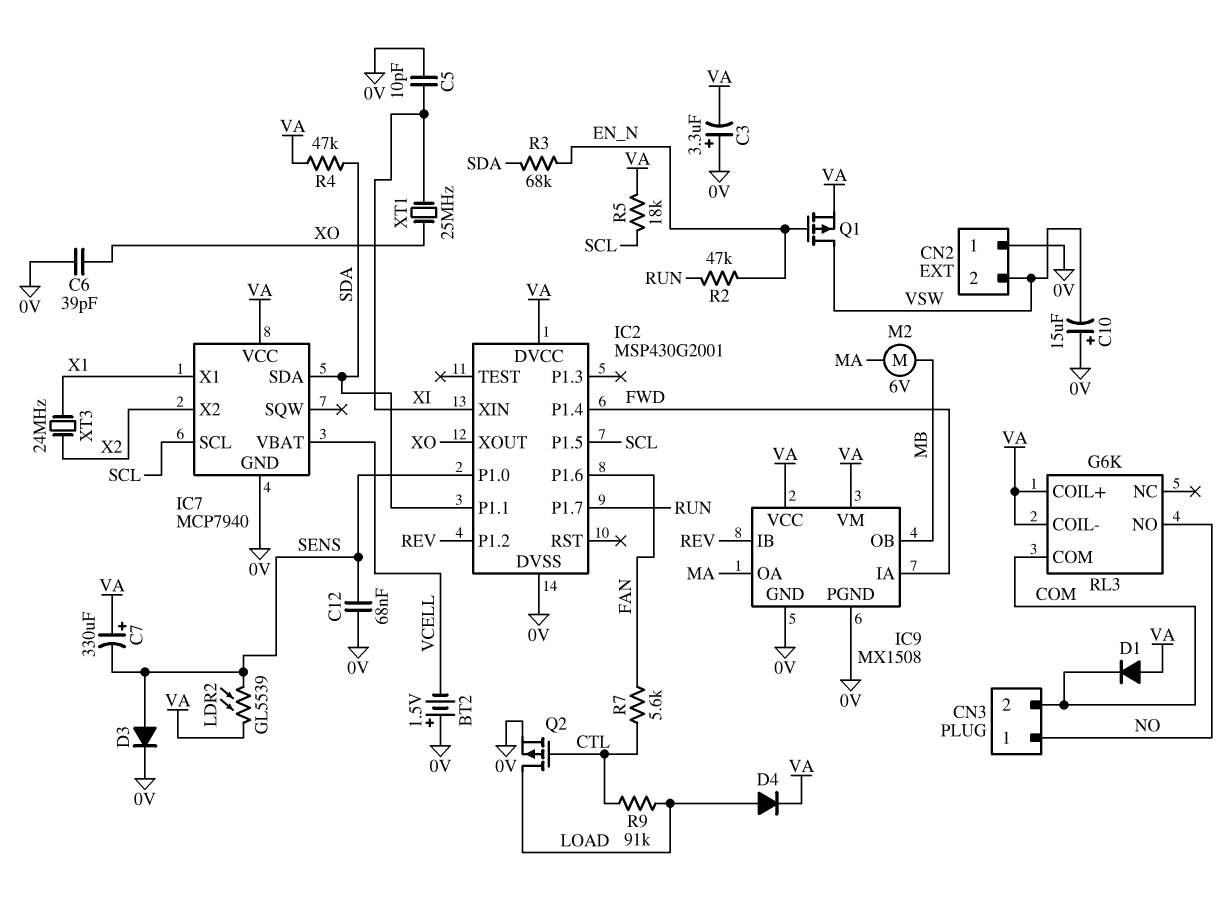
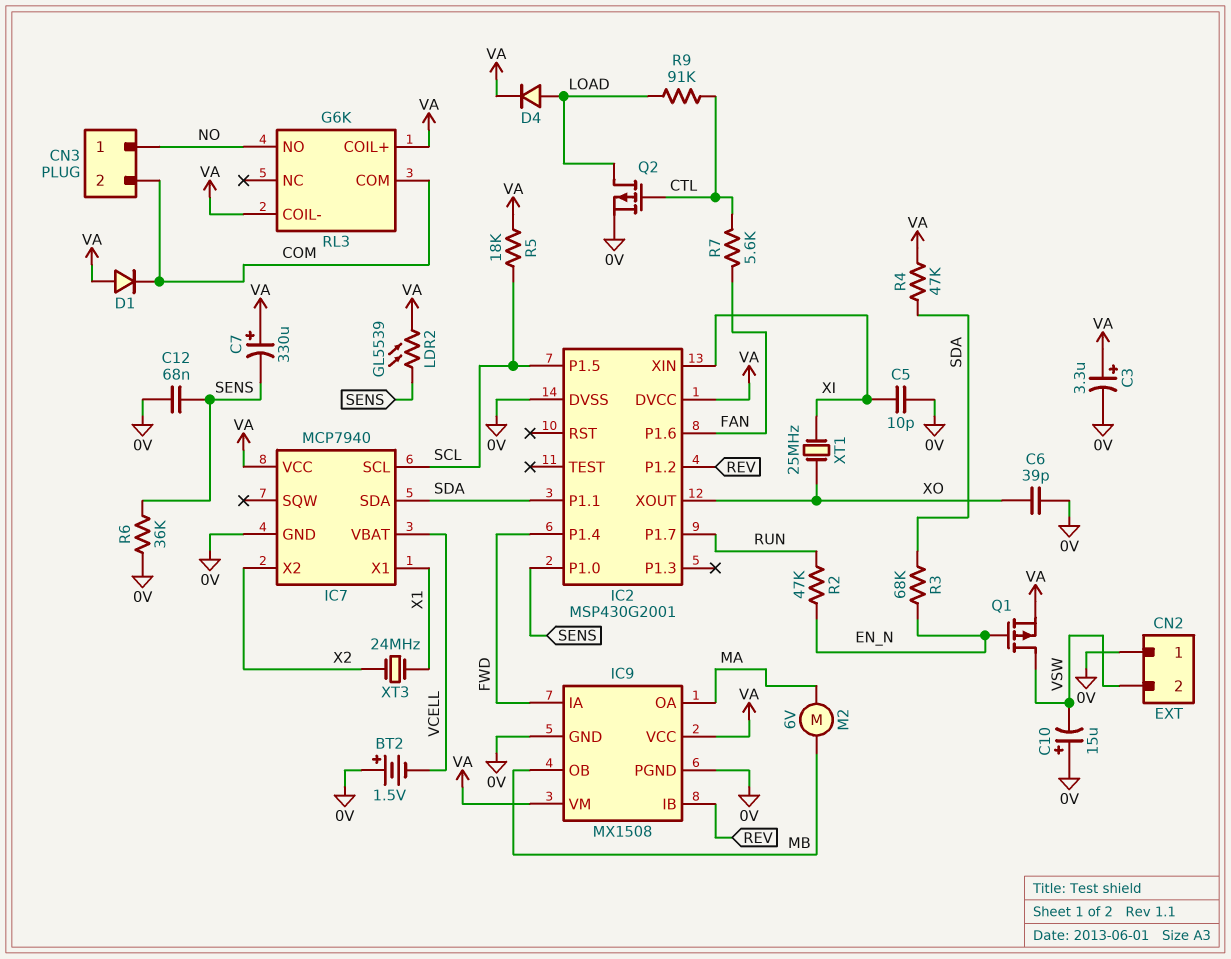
C3: 3.3uF (plus 0V, minus VA) -> 3.3uF (plus VA, minus 0V)
D3: diode (A SENS, K 0V) -> none
R6: none -> 36k (0V, SENS)

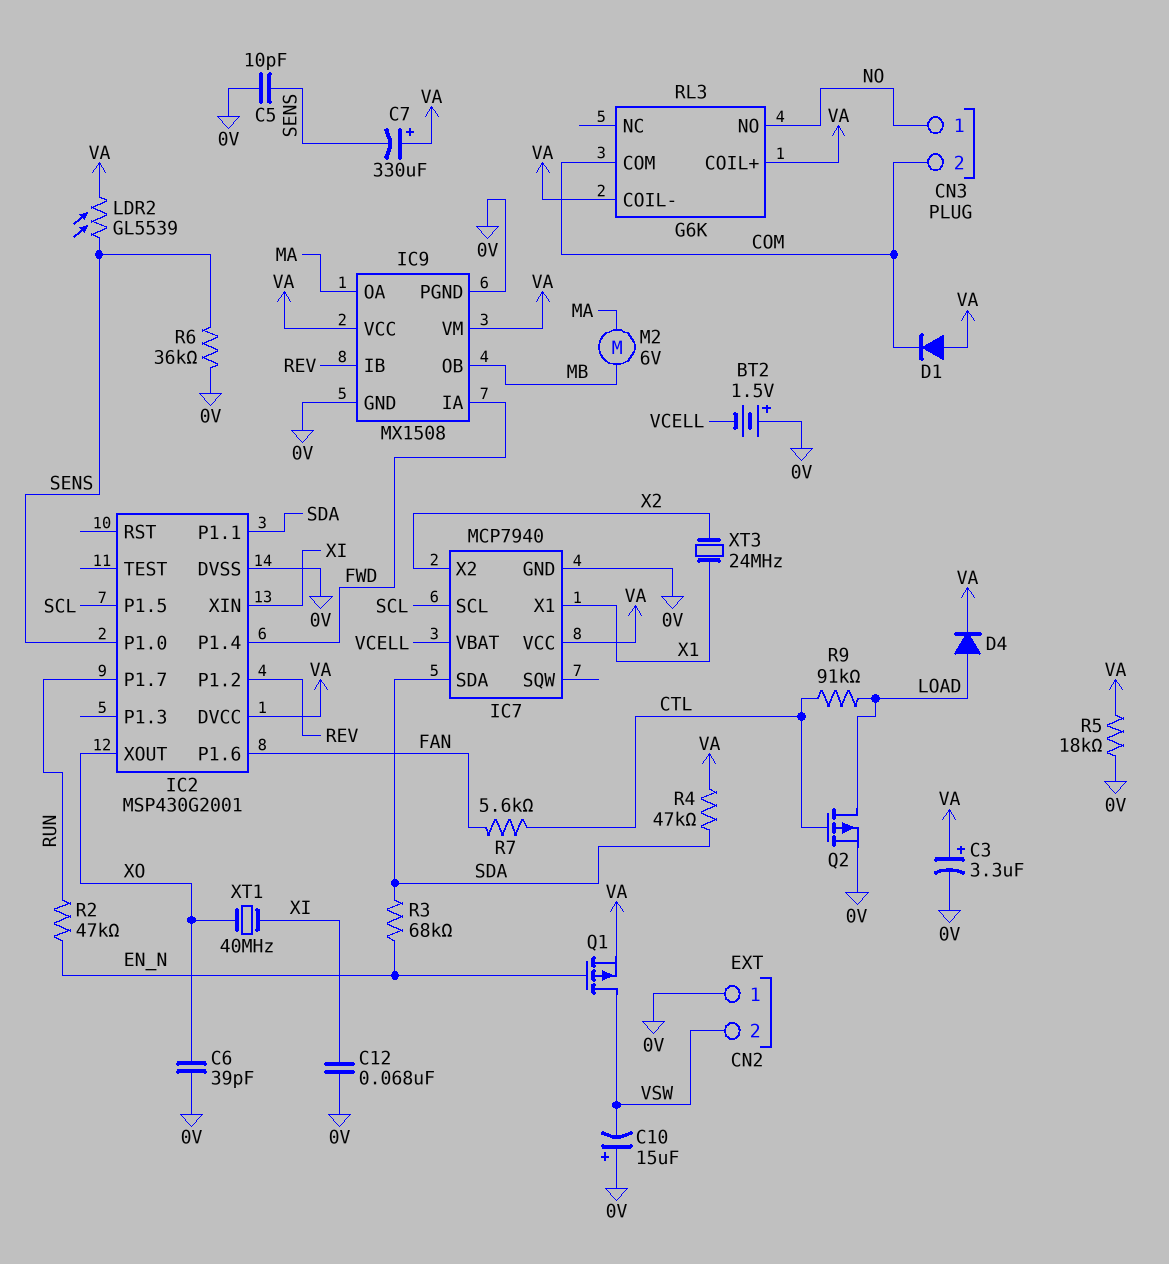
C5: 10pF (0V, XI) -> 10pF (0V, SENS)
C12: 68nF (0V, SENS) -> 68nF (0V, XI)
R5: 18k (SCL, VA) -> 18k (0V, VA)
XT1: 25MHz (XI, XO) -> 40MHz (XI, XO)

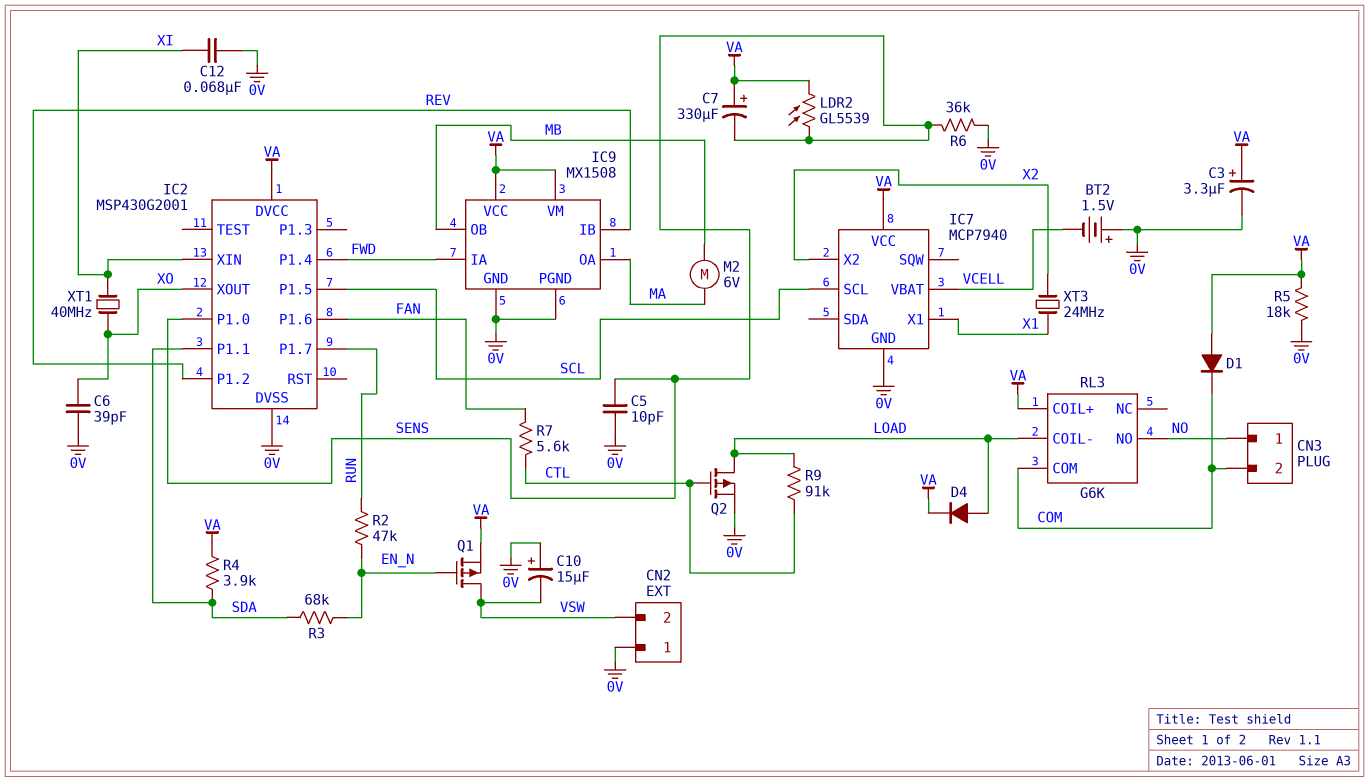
IC7 pin SDA: SDA -> none
R4: 47k (SDA, VA) -> 3.9k (SDA, VA)
RL3 pin COIL-: VA -> LOAD

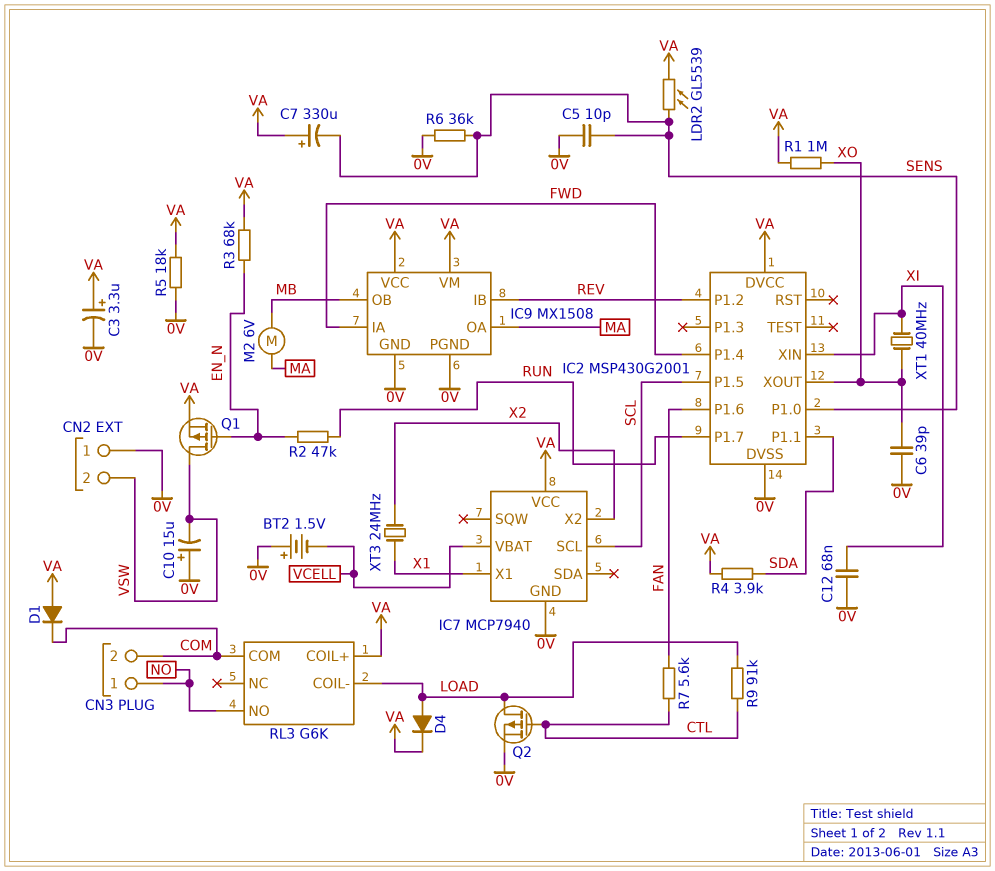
R1: none -> 1M (VA, XO)
R3: 68k (EN_N, SDA) -> 68k (EN_N, VA)

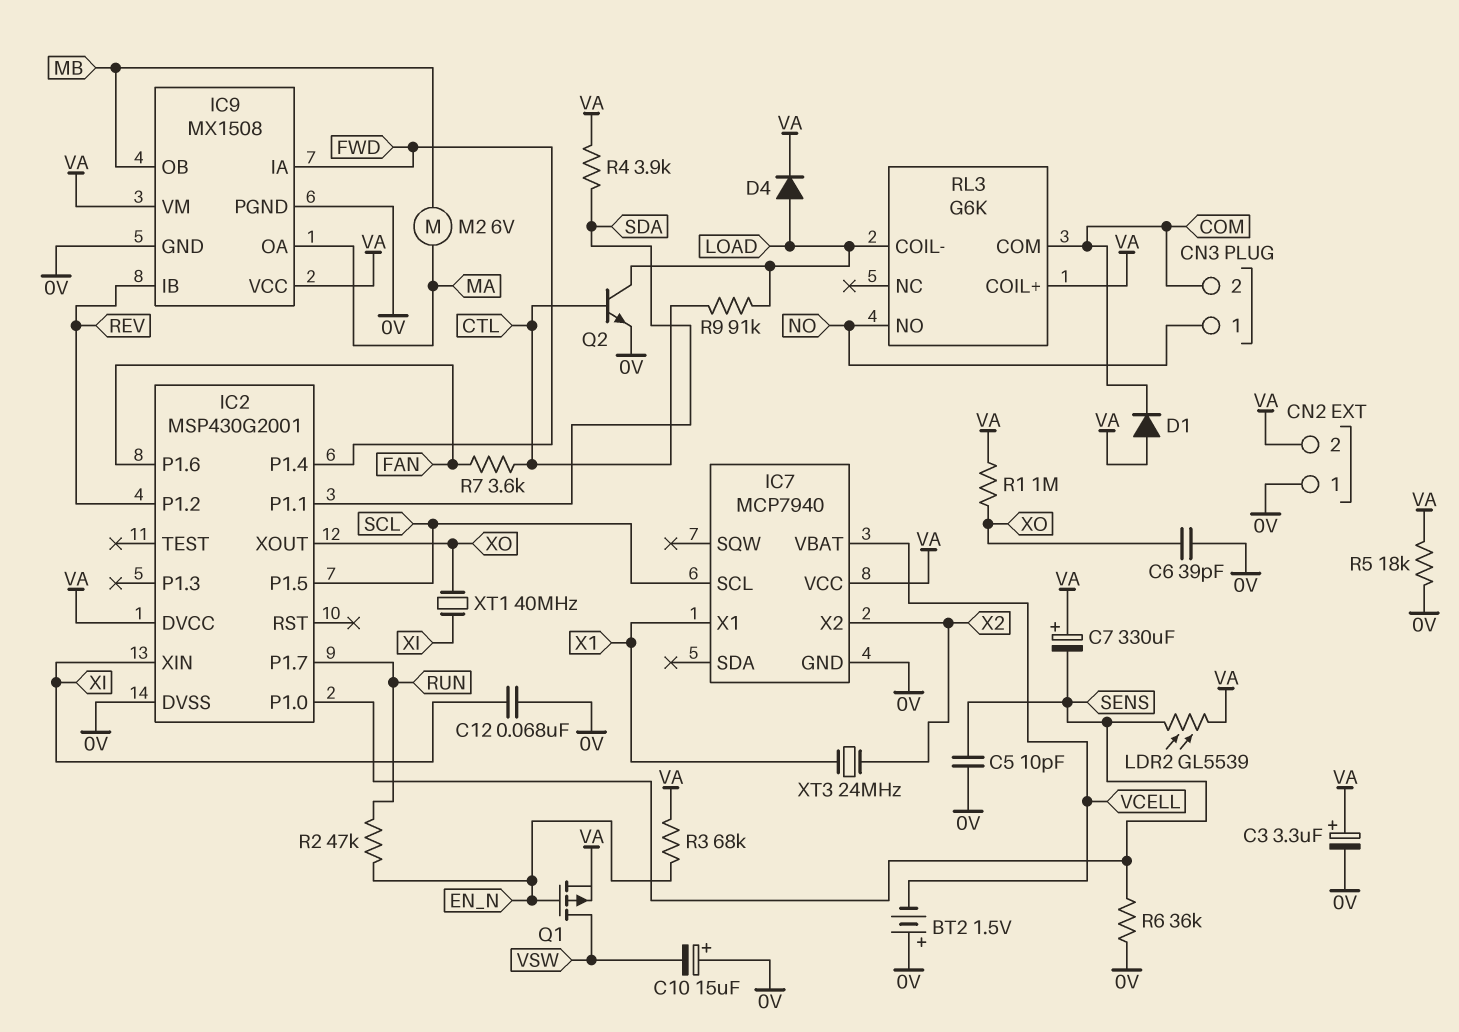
CN2 pin 2: VSW -> VA
Q2: PMOS (G CTL, D LOAD, S 0V) -> NPN (B CTL, C LOAD, E 0V)
R7: 5.6k (CTL, FAN) -> 3.6k (CTL, FAN)

